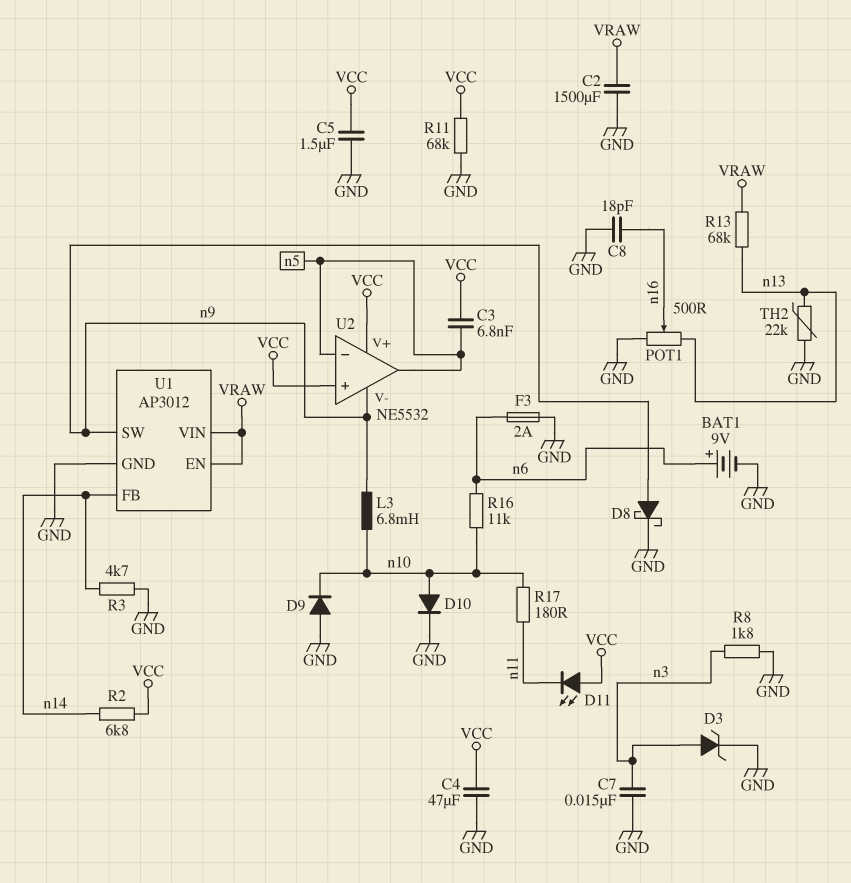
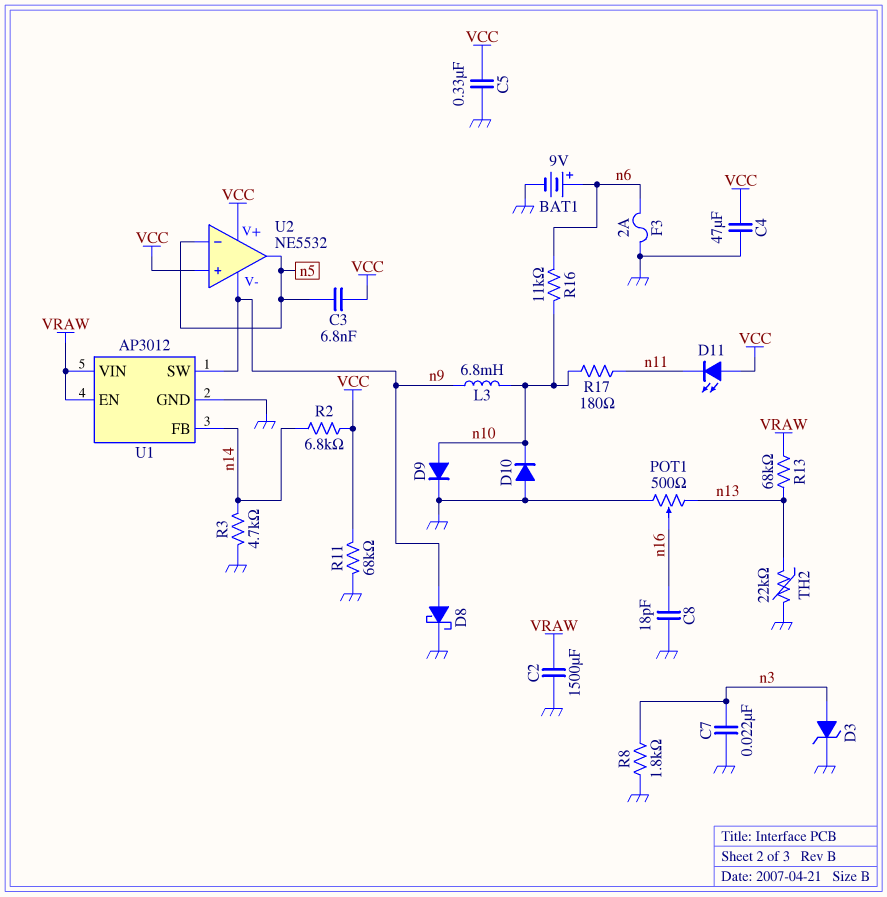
C5: 1.5uF (GND, VCC) -> 330nF (GND, VCC)
C7: 15nF (GND, n3) -> 22nF (GND, n3)
D9: diode (A GND, K n10) -> diode (A n10, K GND)
D10: diode (A n10, K GND) -> diode (A GND, K n10)

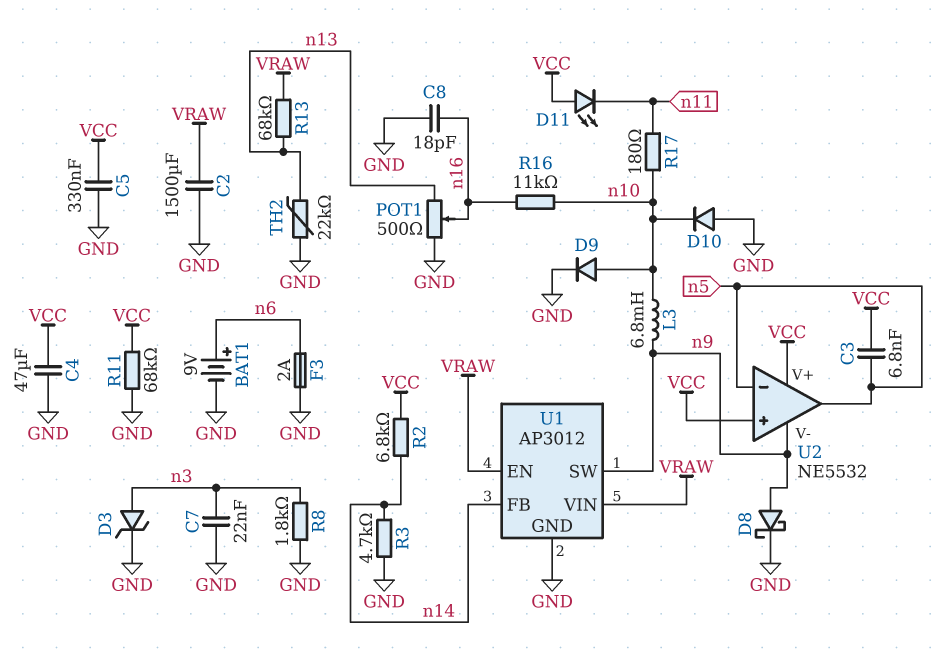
R16: 11k (n6, n10) -> 11k (n10, n16)

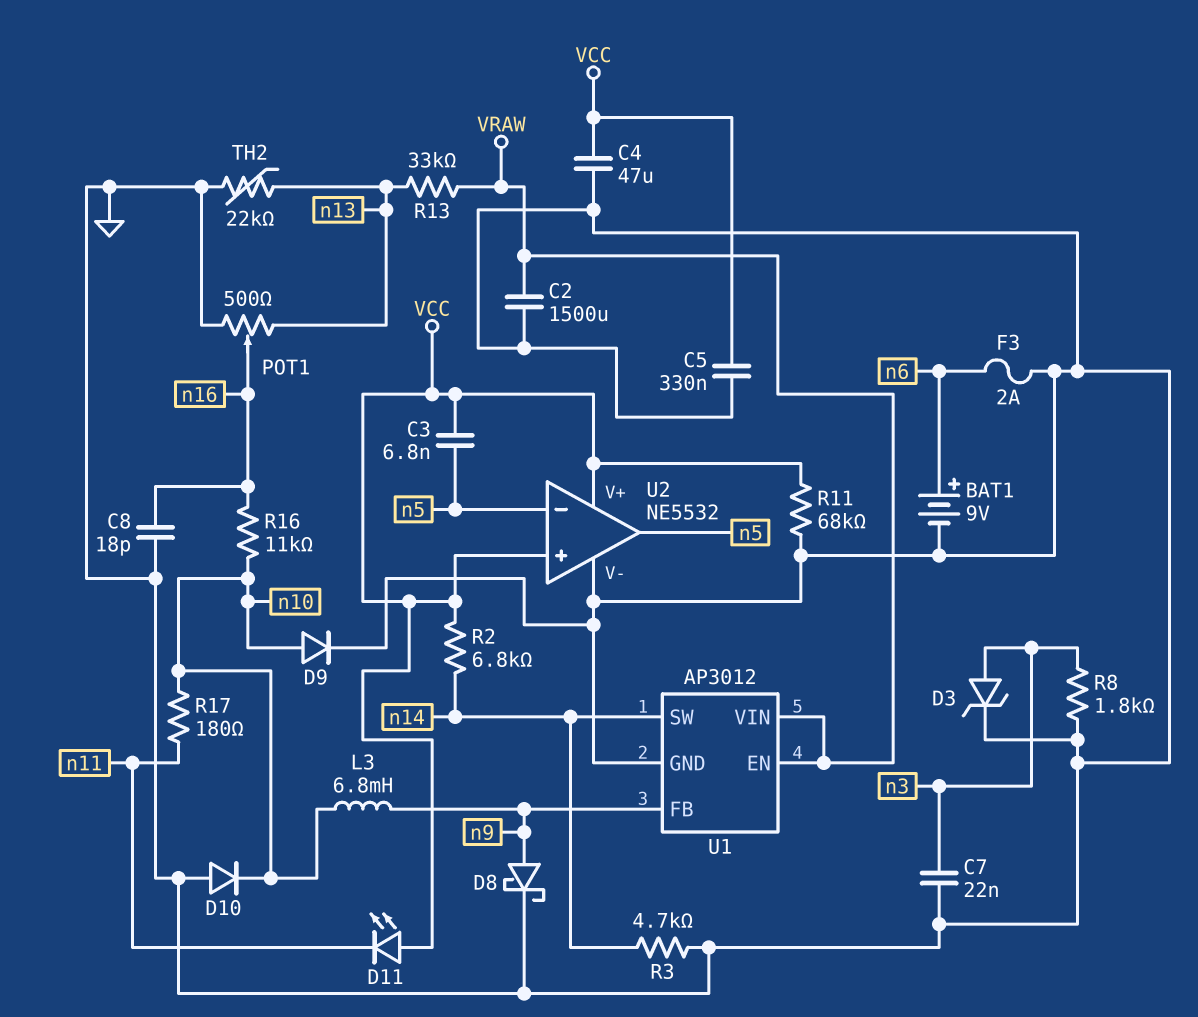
R13: 68k (VRAW, n13) -> 33k (VRAW, n13)
U1 pin FB: n14 -> n9
U1 pin SW: n9 -> n14
U2 pin V-: n9 -> GND

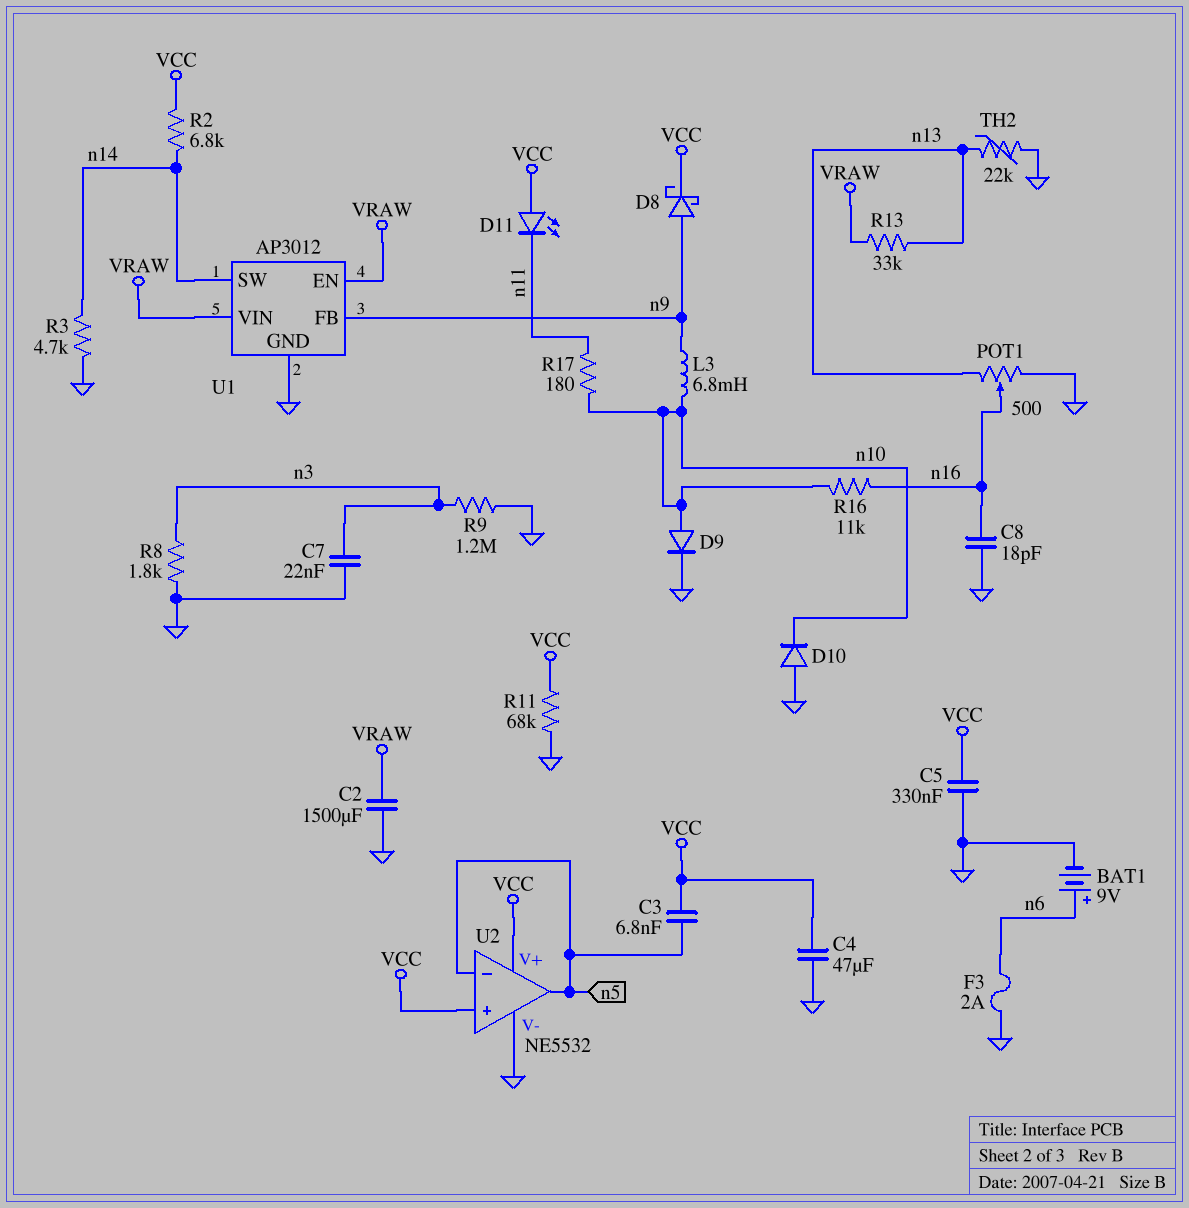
D3: zener (A n3, K GND) -> none
D8: schottky (A n9, K GND) -> schottky (A n9, K VCC)
R9: none -> 1.2M (GND, n3)

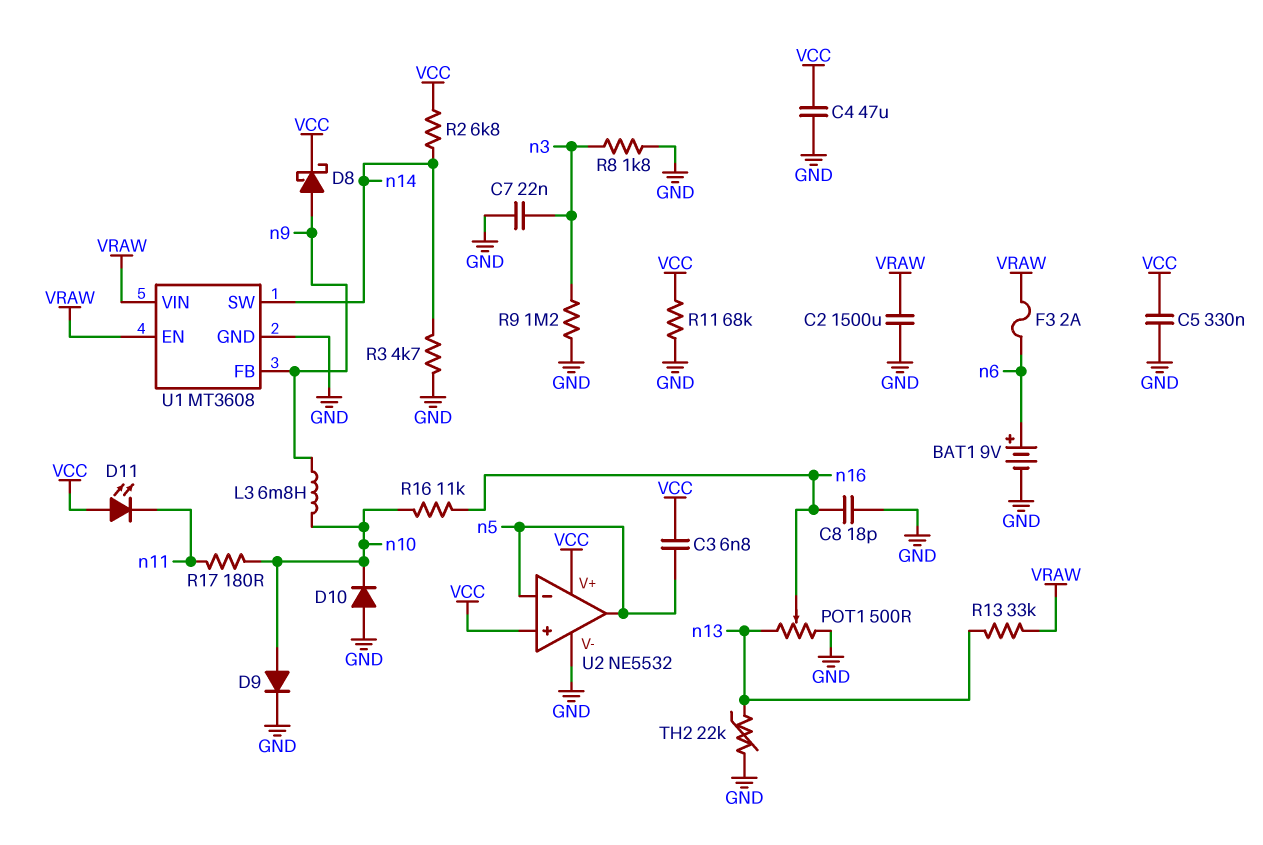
F3: 2A (GND, n6) -> 2A (VRAW, n6)
U1: AP3012 -> MT3608

